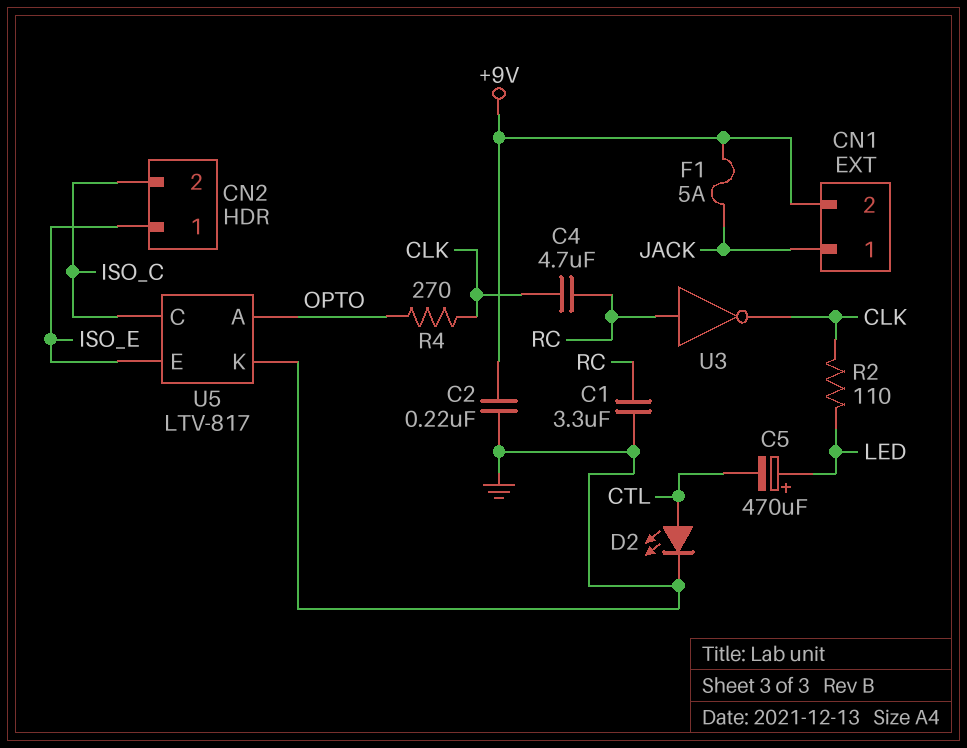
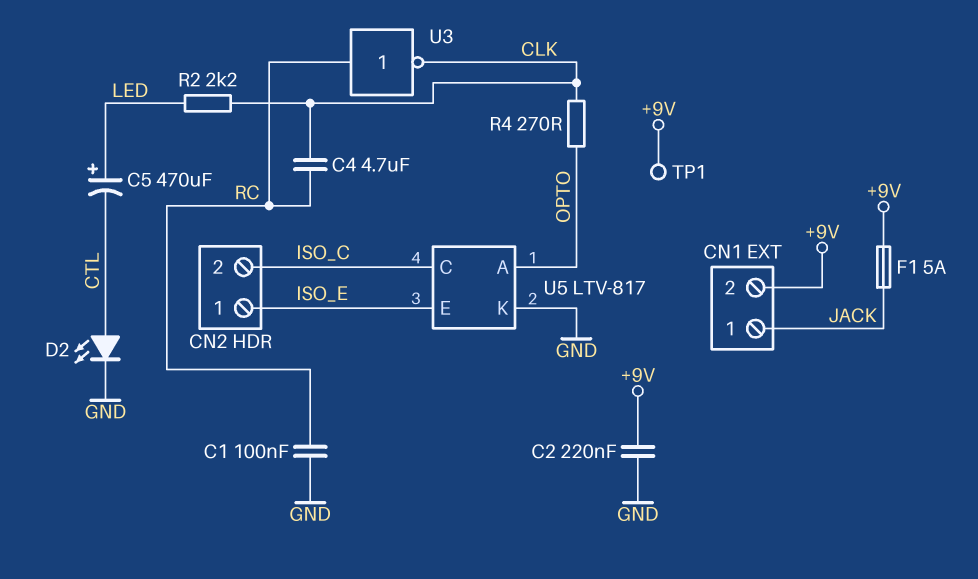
C1: 3.3uF (GND, RC) -> 100nF (GND, RC)
R2: 110 (CLK, LED) -> 2.2k (CLK, LED)
TP1: none -> test point (+9V)

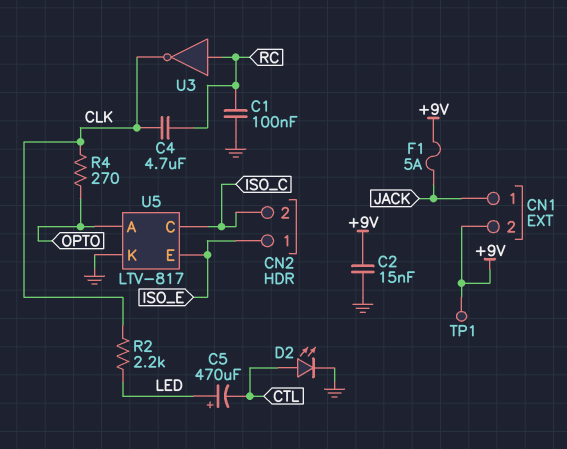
C2: 220nF (+9V, GND) -> 15nF (+9V, GND)

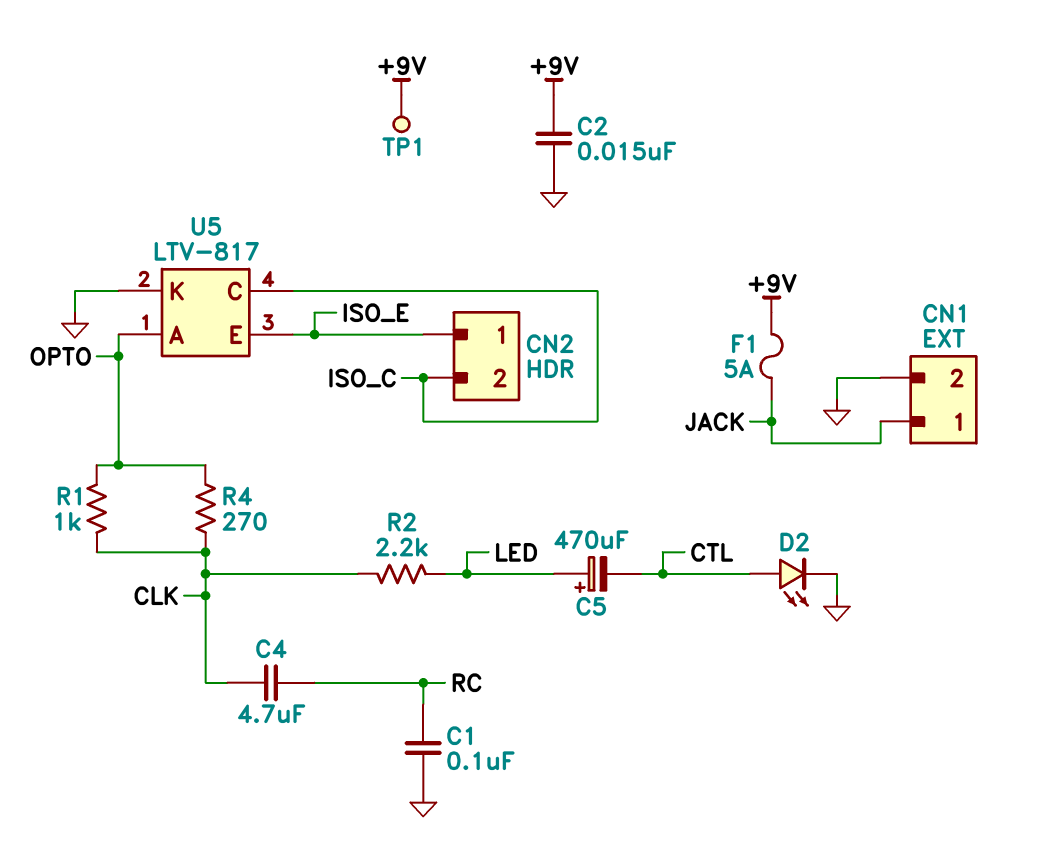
CN1 pin 2: +9V -> GND
R1: none -> 1k (CLK, OPTO)
U3: NOT (in RC, out CLK) -> none

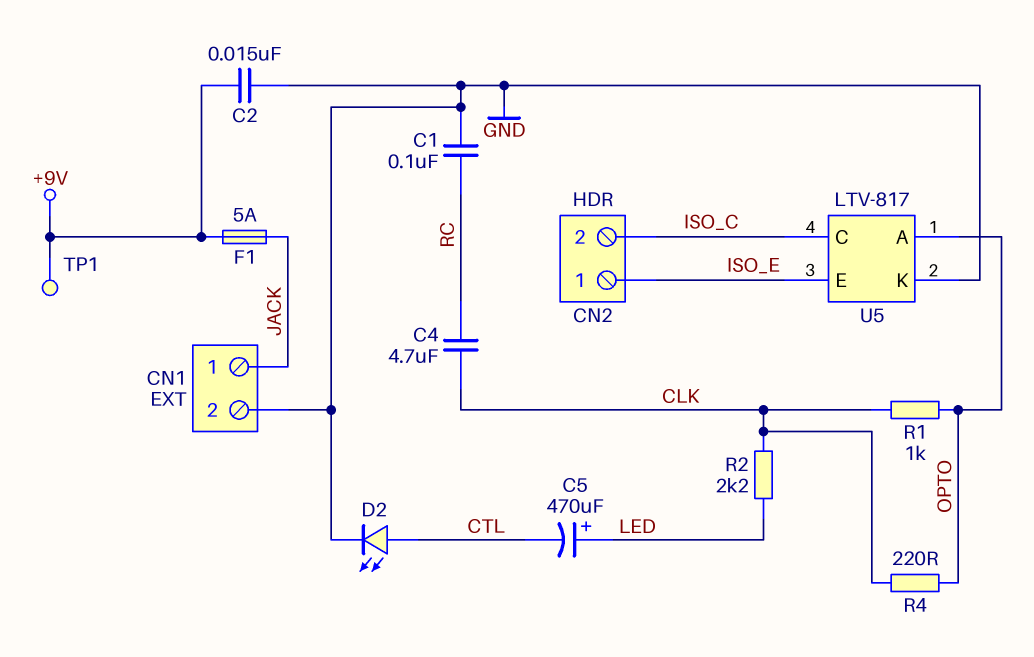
R4: 270 (CLK, OPTO) -> 220 (CLK, OPTO)

